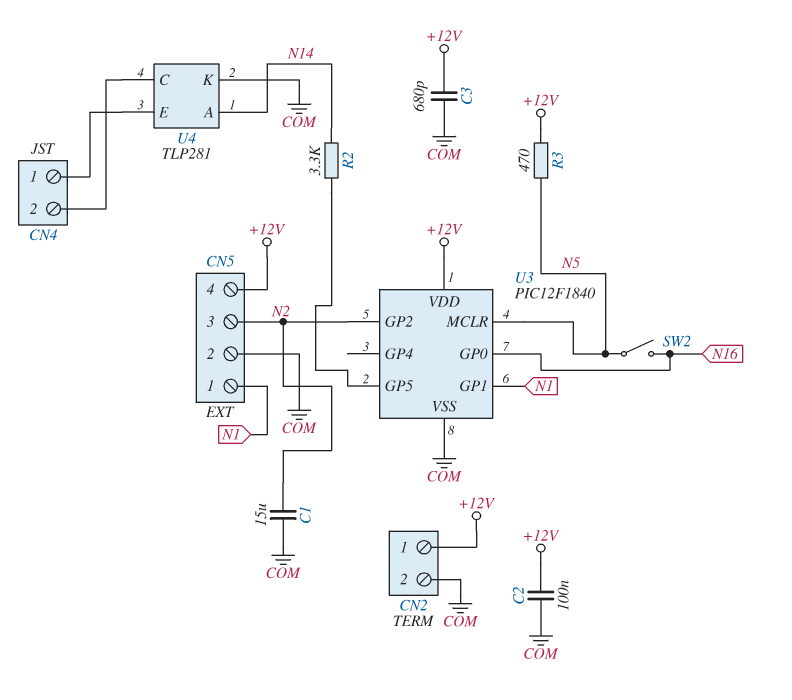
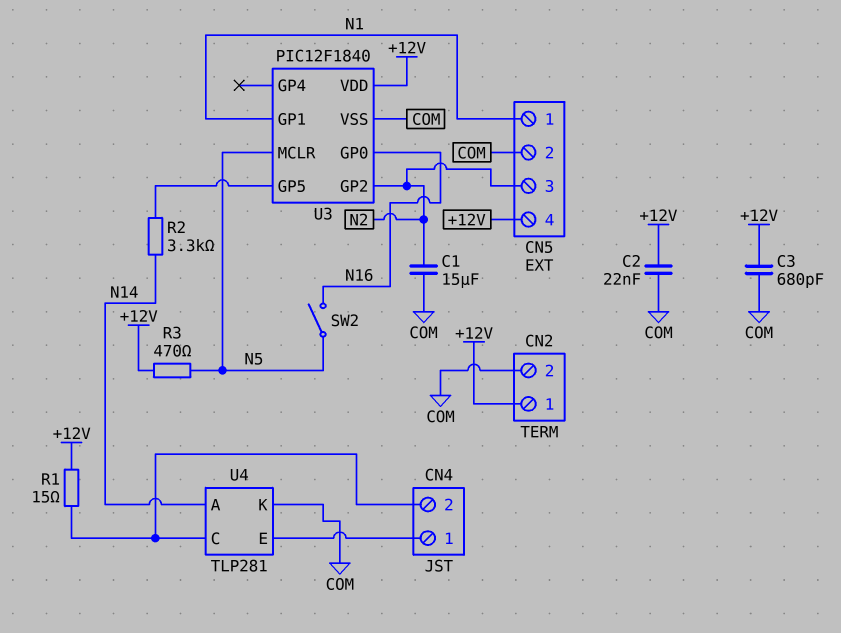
C2: 100nF (+12V, COM) -> 22nF (+12V, COM)
R1: none -> 15 (+12V, CN4/2)

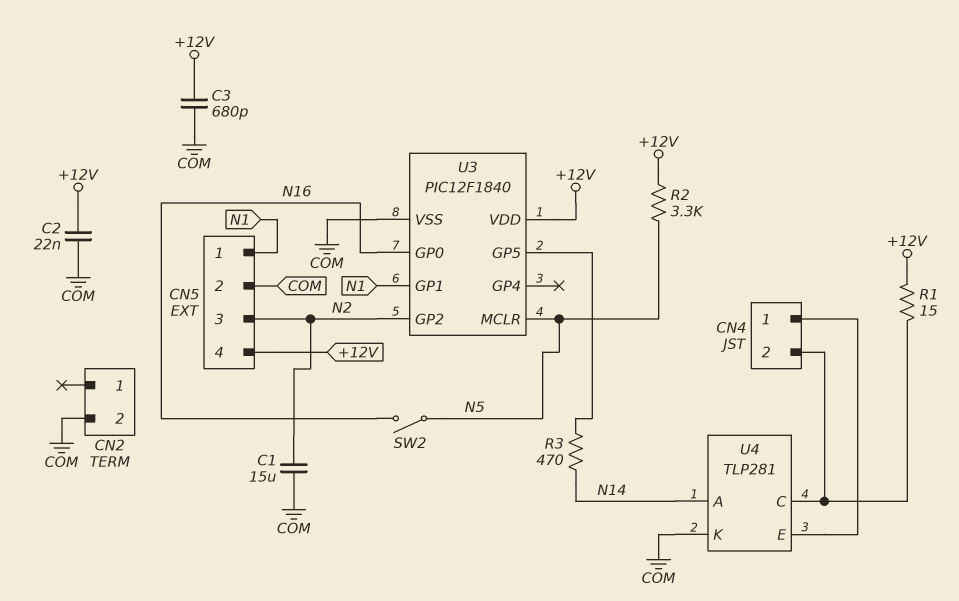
CN2 pin 1: +12V -> none
R2: 3.3k (N14, U3/GP5) -> 3.3k (+12V, N5)
R3: 470 (+12V, N5) -> 470 (N14, U3/GP5)

